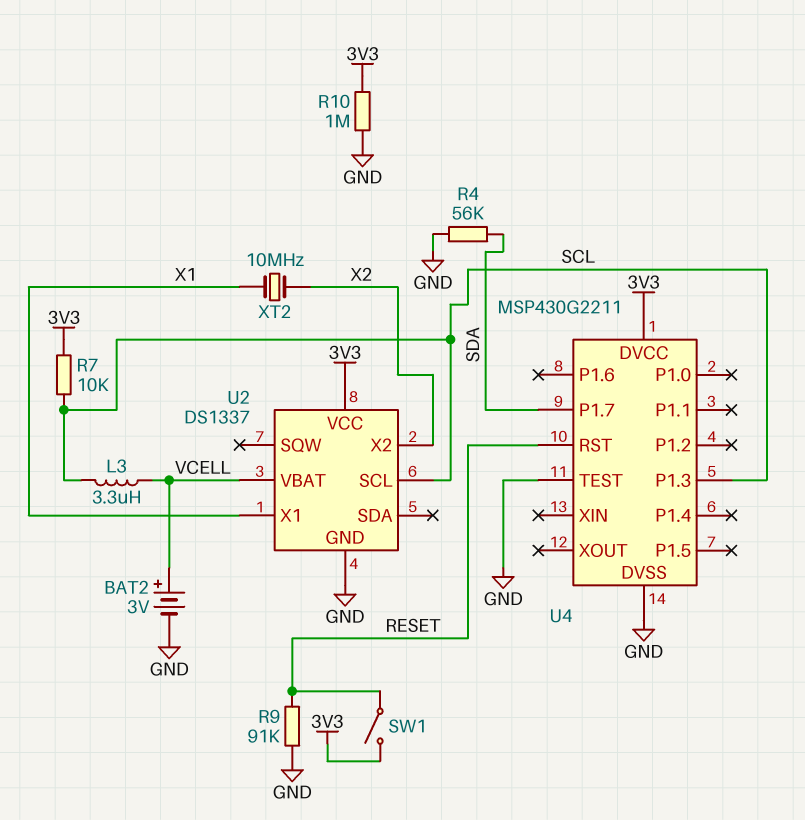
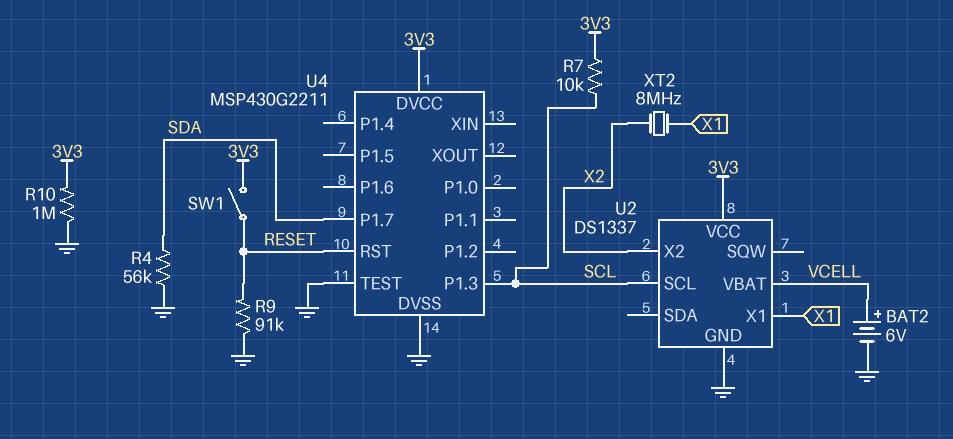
BAT2: 3V (plus VCELL, minus GND) -> 6V (plus VCELL, minus GND)
L3: 3.3uH (SCL, VCELL) -> none
XT2: 10MHz (X1, X2) -> 8MHz (X1, X2)

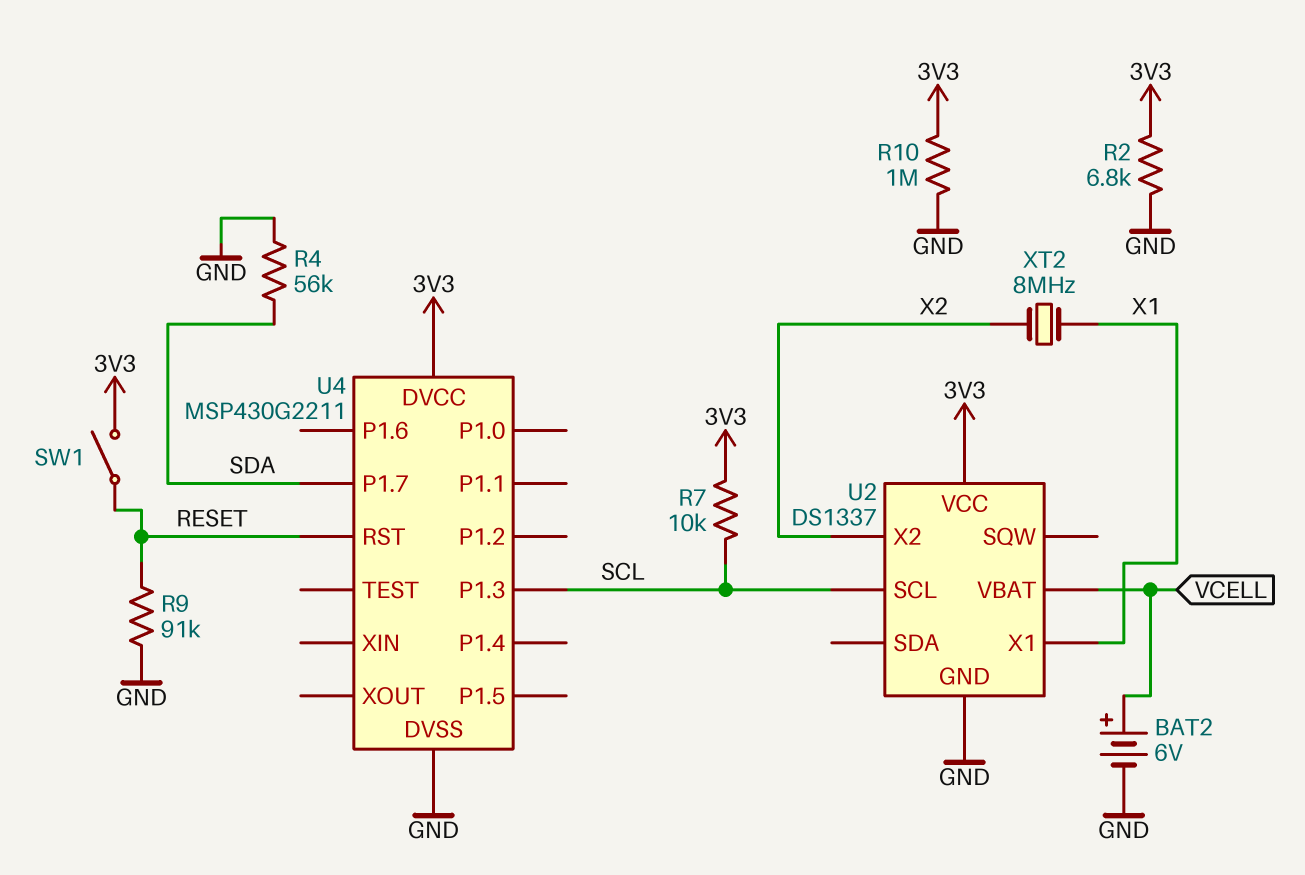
R2: none -> 6.8k (3V3, GND)
U4 pin TEST: GND -> none

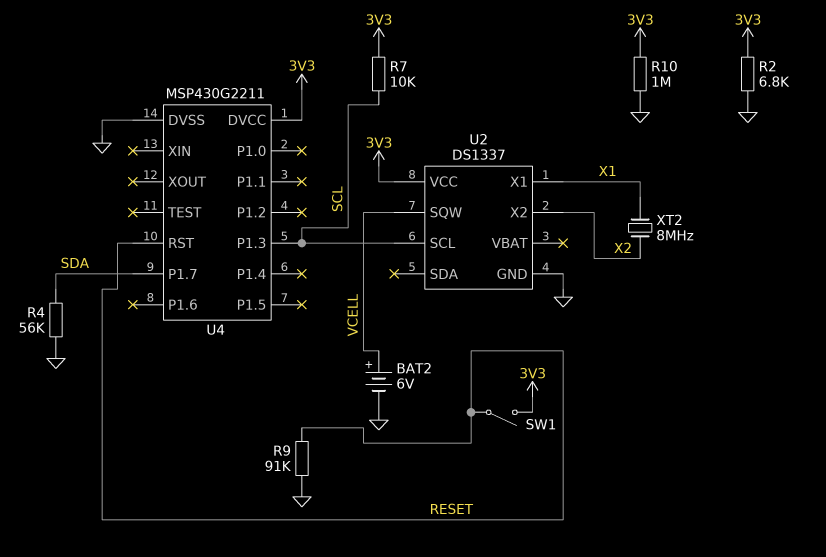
U2 pin SQW: none -> VCELL
U2 pin VBAT: VCELL -> none

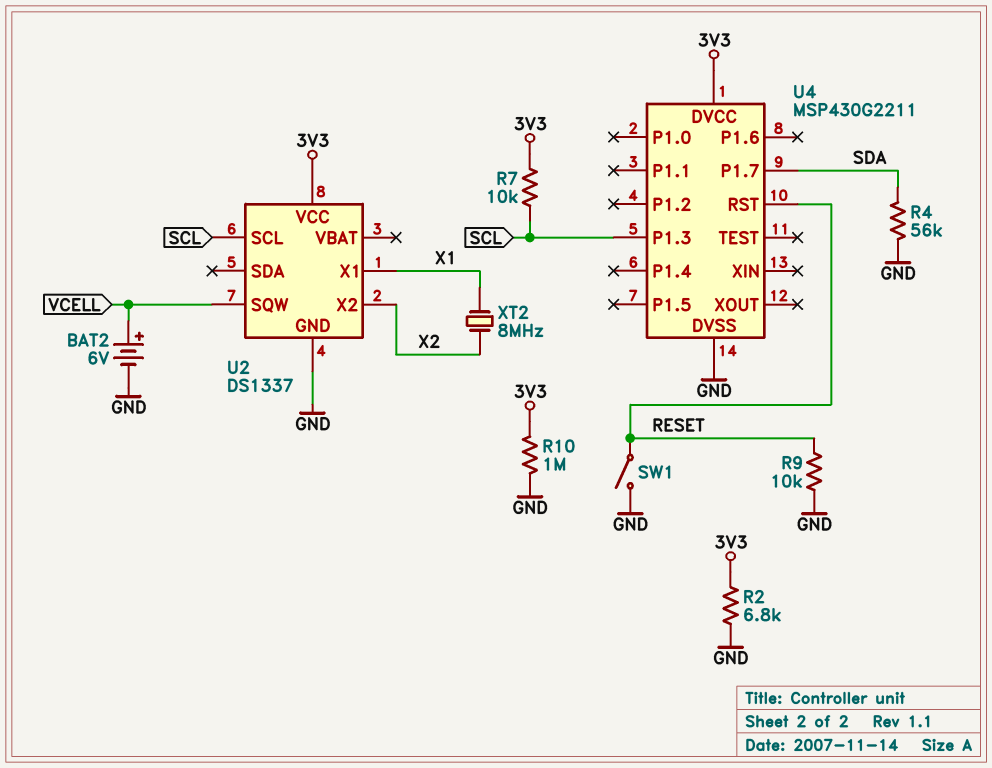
R9: 91k (GND, RESET) -> 10k (GND, RESET)
SW1: switch (3V3, RESET) -> switch (GND, RESET)

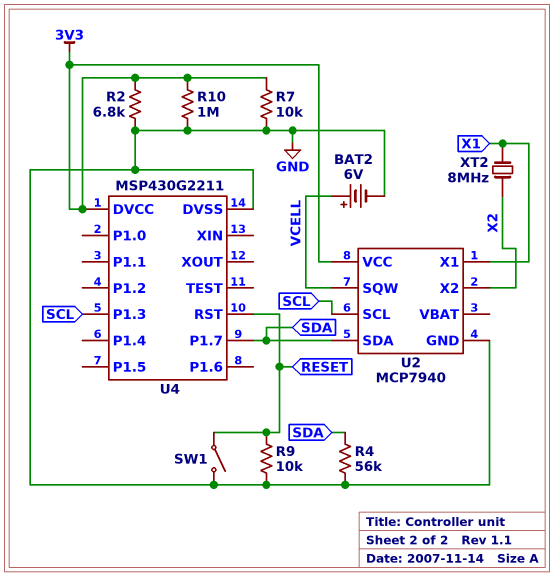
R7: 10k (3V3, SCL) -> 10k (3V3, GND)
U2: DS1337 -> MCP7940
U2 pin SDA: none -> SDA

